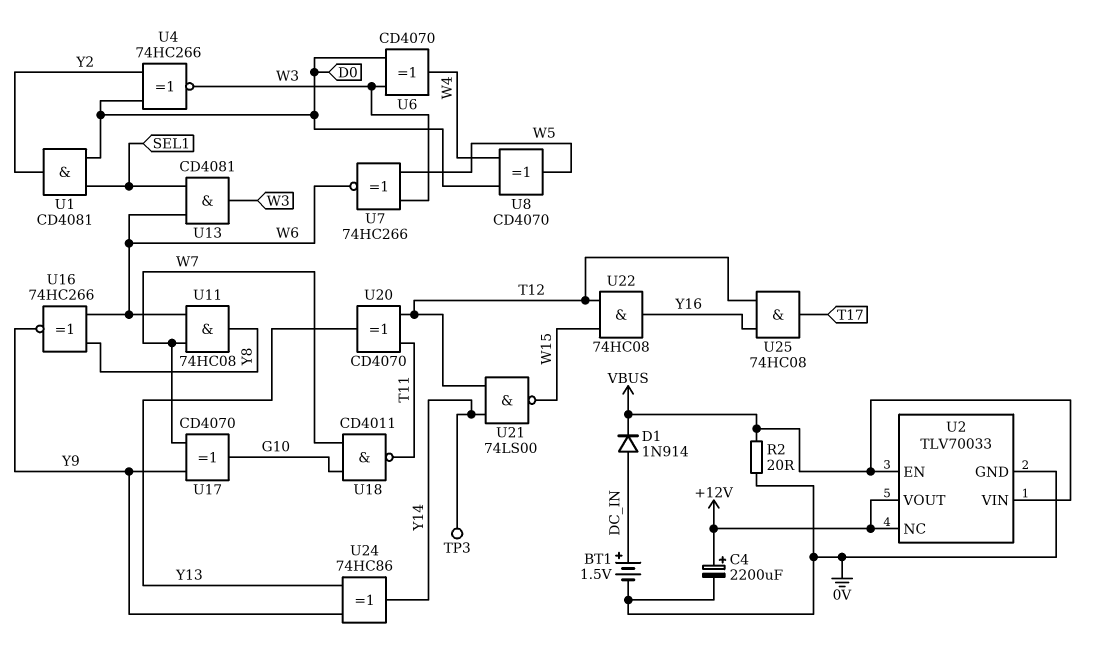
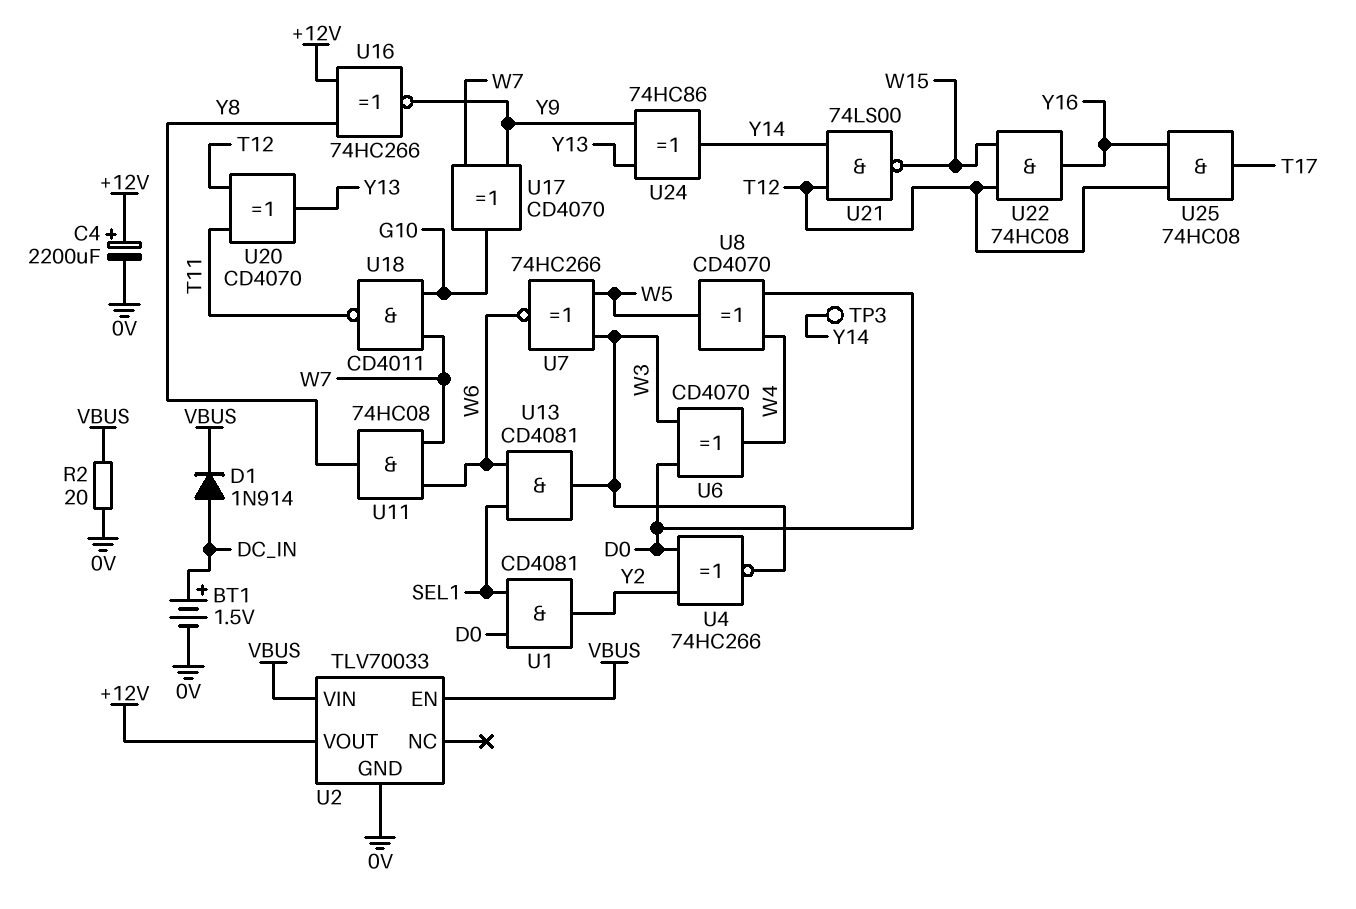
U2 pin NC: +12V -> none
U16: XNOR 74HC266 (in W6, in Y8, out Y9) -> XNOR 74HC266 (in +12V, in Y8, out Y9)

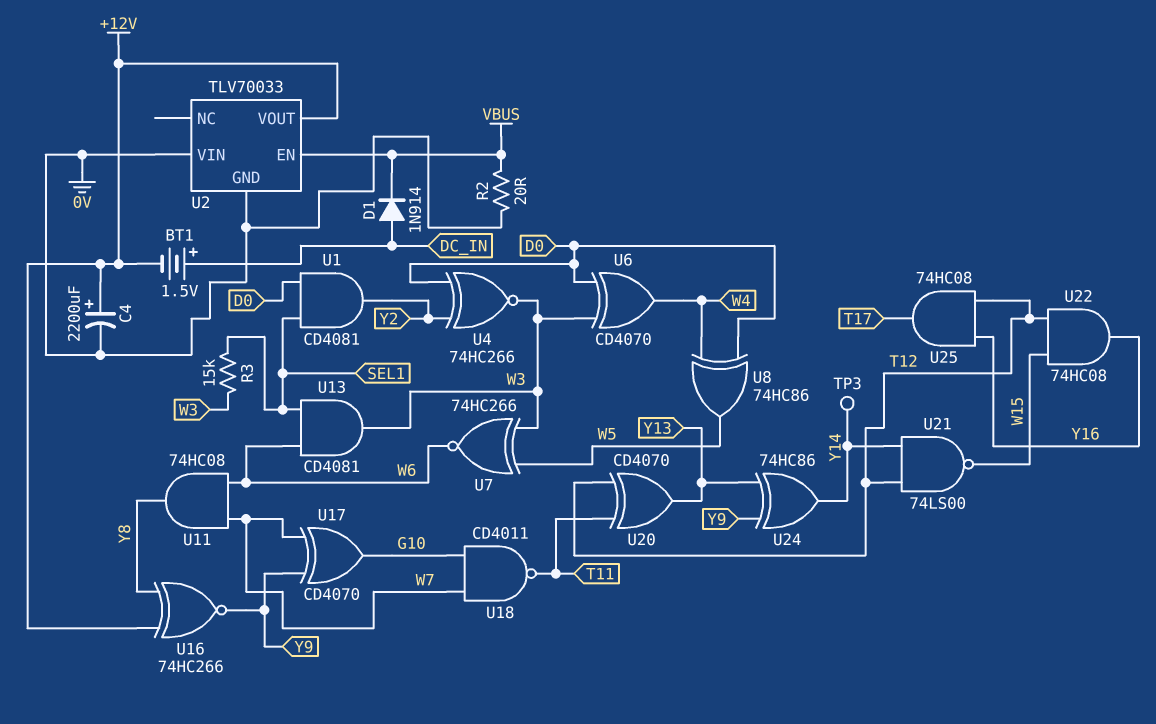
BT1: 1.5V (plus DC_IN, minus 0V) -> 1.5V (plus DC_IN, minus +12V)
R3: none -> 15k (SEL1, W3)
U2 pin VIN: VBUS -> 0V
U8: XOR CD4070 (in D0, in W4, out W5) -> XOR 74HC86 (in D0, in W4, out W5)

